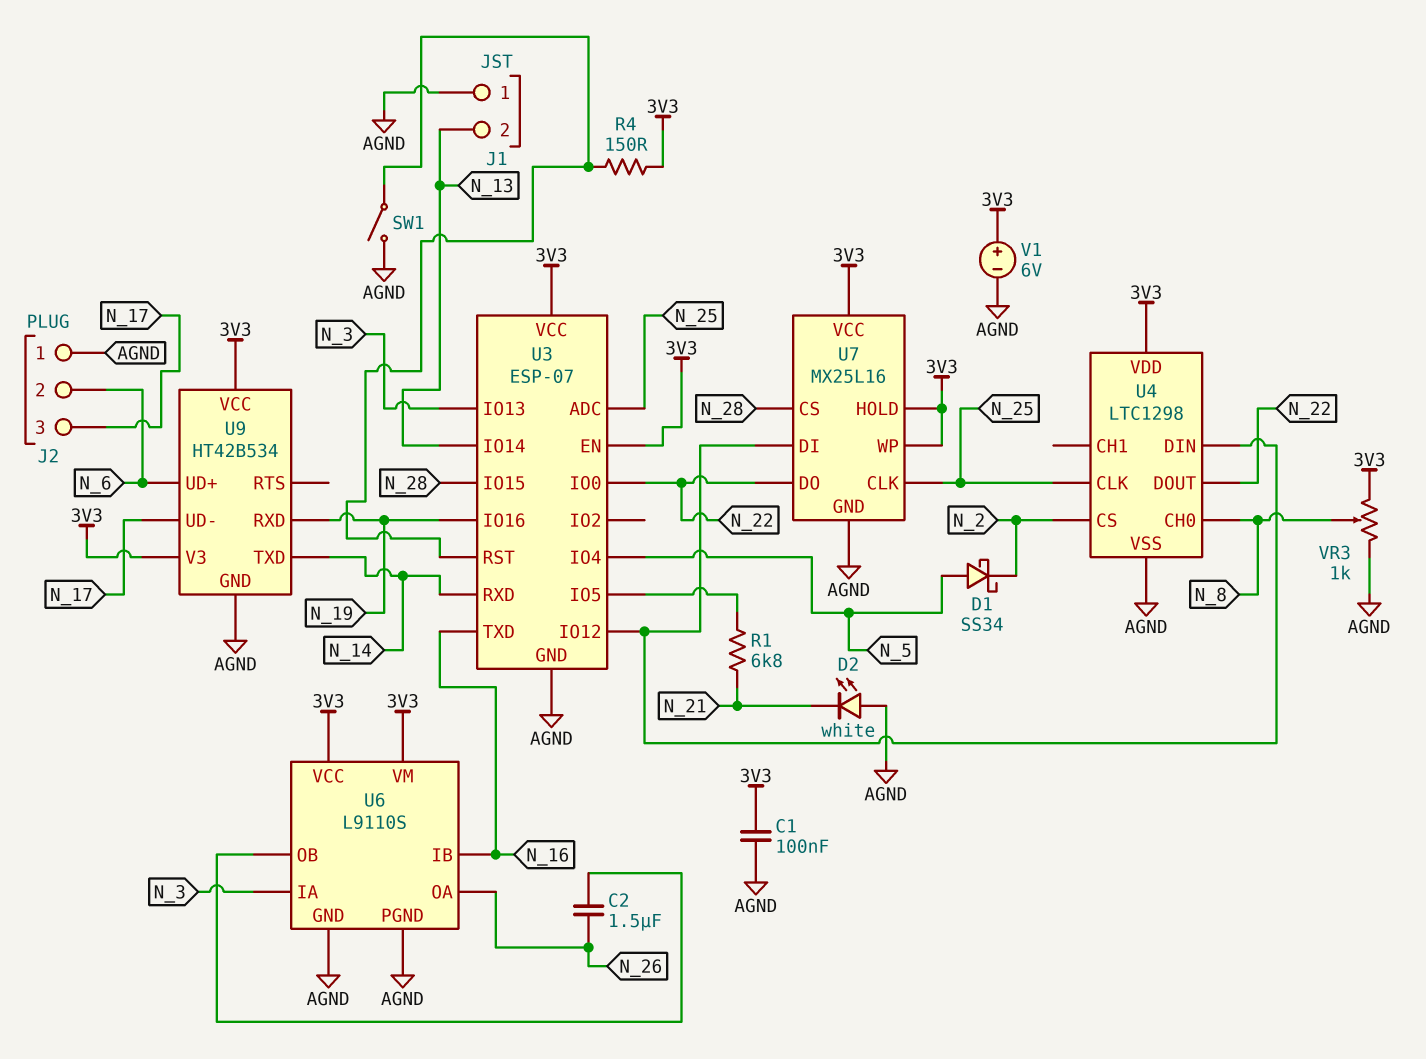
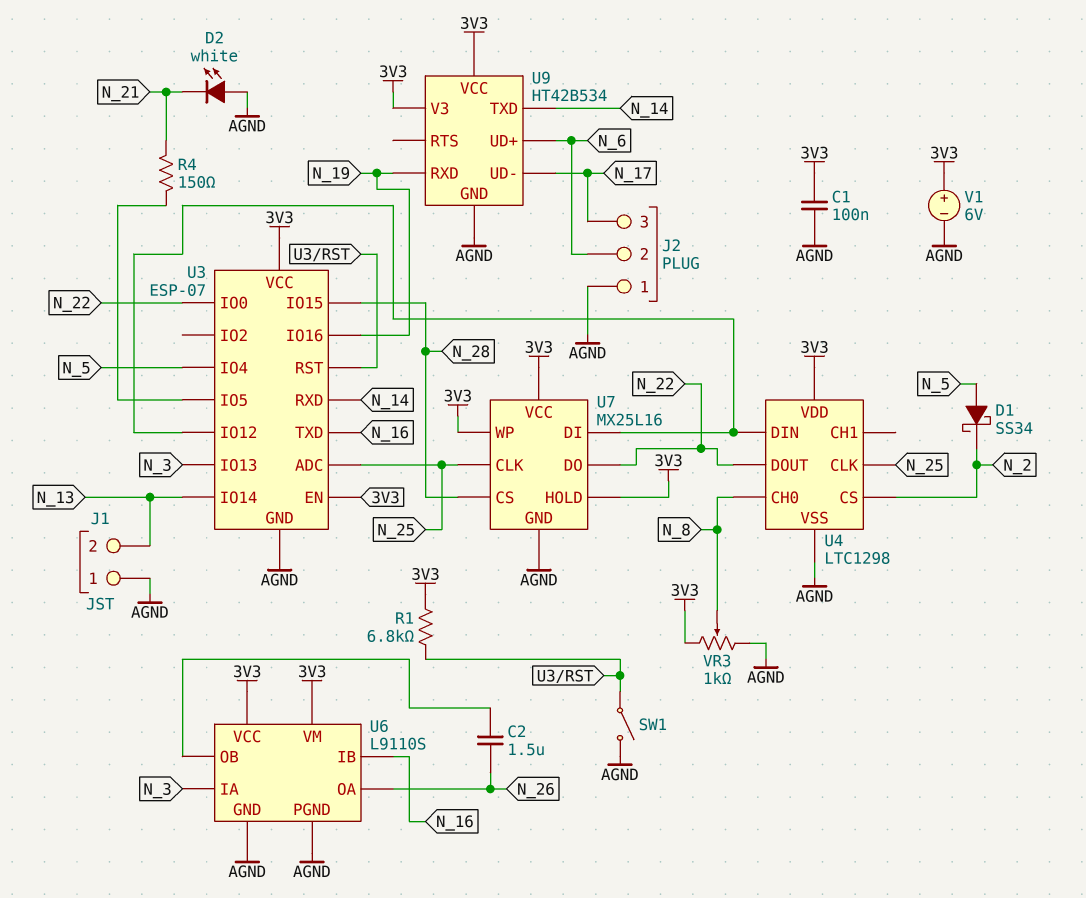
R1: 6.8k (N_21, U3/IO5) -> 6.8k (3V3, U3/RST)
R4: 150 (3V3, U3/RST) -> 150 (N_21, U3/IO5)

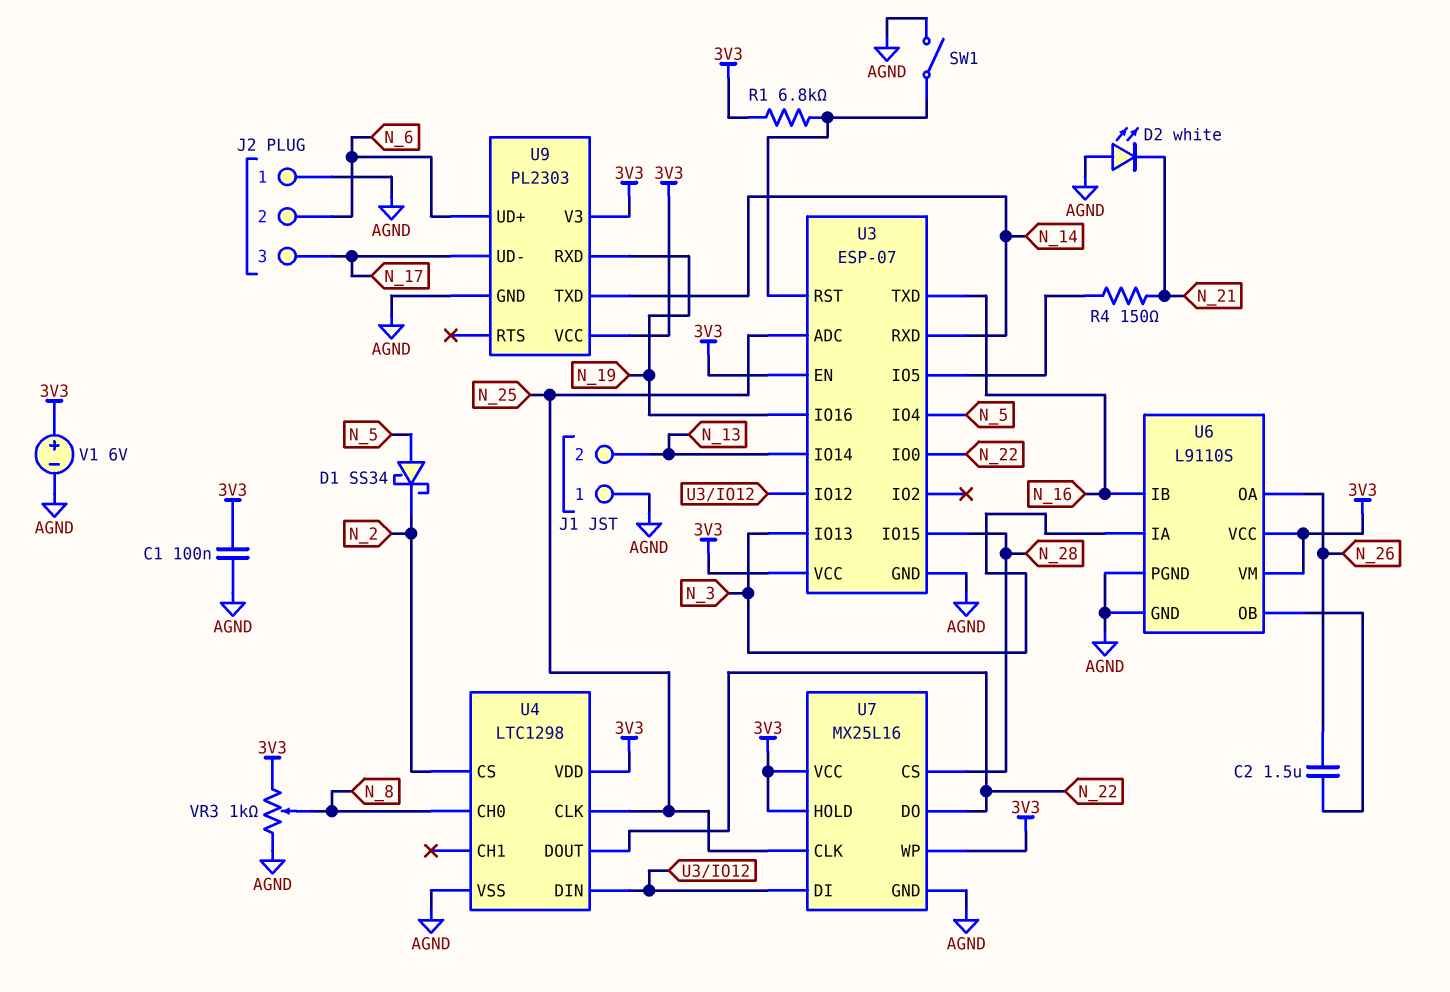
U9: HT42B534 -> PL2303

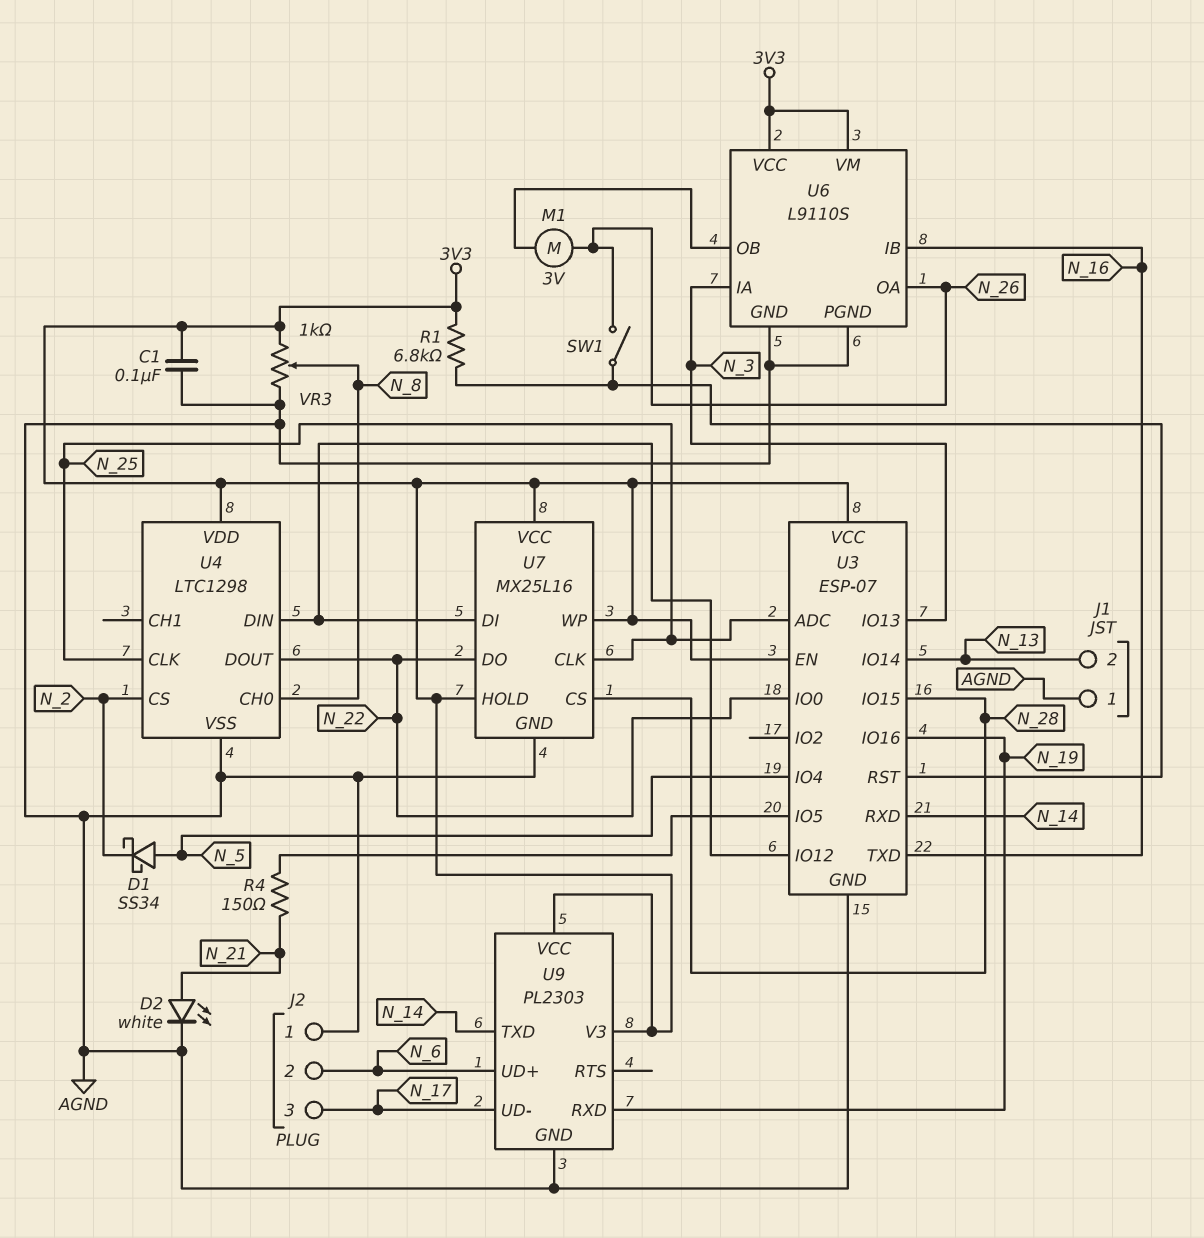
C2: 1.5uF (N_26, U6/OB) -> none
D2: LED white (A AGND, K N_21) -> LED white (A N_21, K AGND)
M1: none -> motor 3V (N_26, U6/OB)
SW1: switch (AGND, U3/RST) -> switch (N_26, U3/RST)
V1: 6V (plus 3V3, minus AGND) -> none

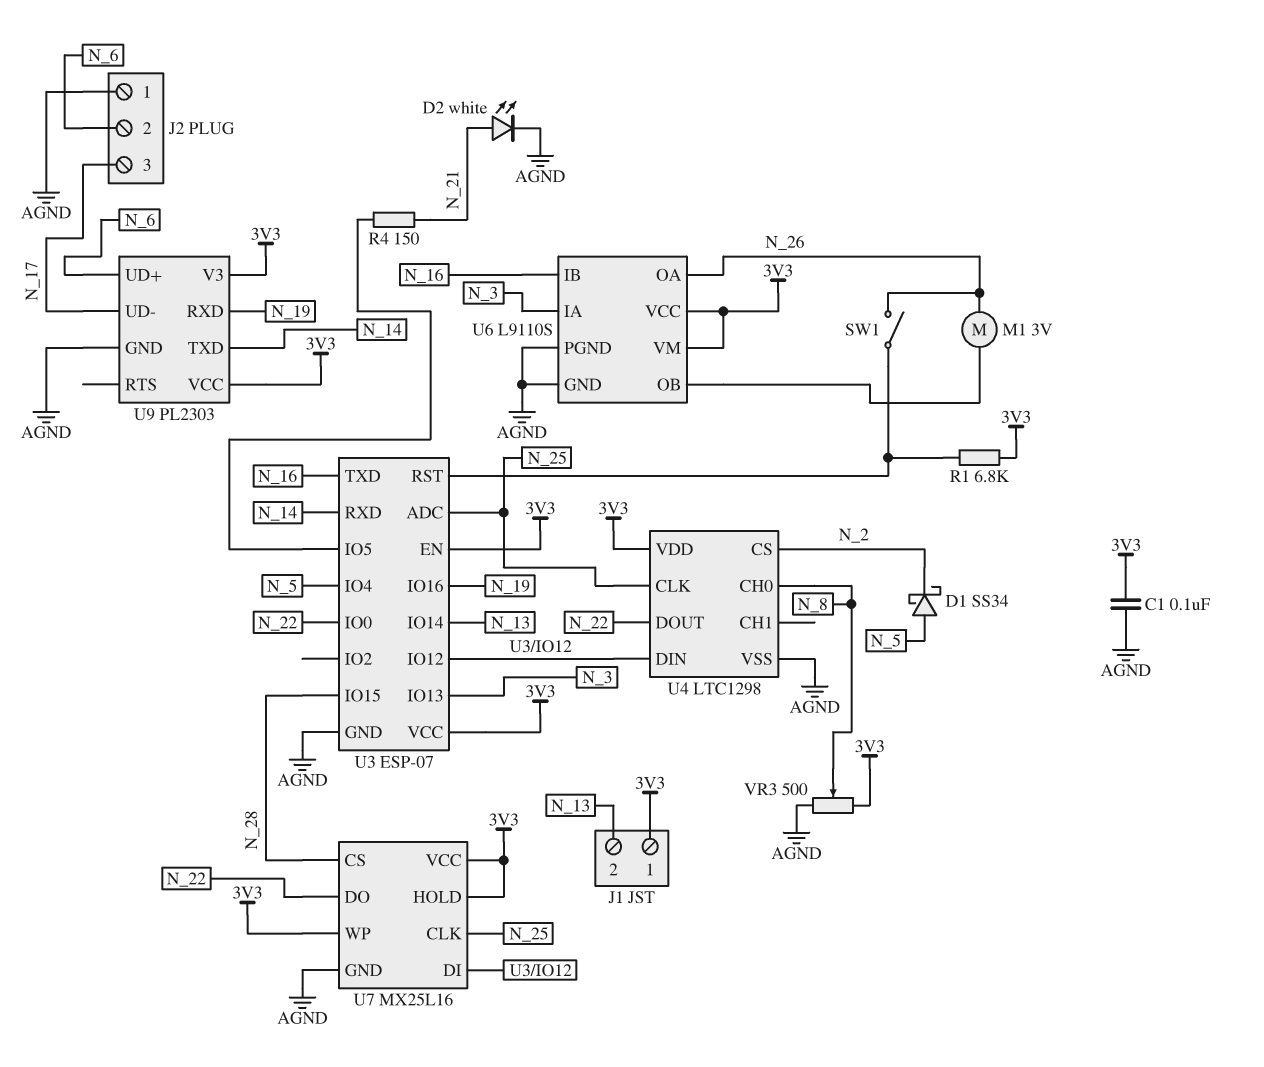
J1 pin 1: AGND -> 3V3
VR3: 1k (3V3, AGND, wiper N_8) -> 500 (3V3, AGND, wiper N_8)

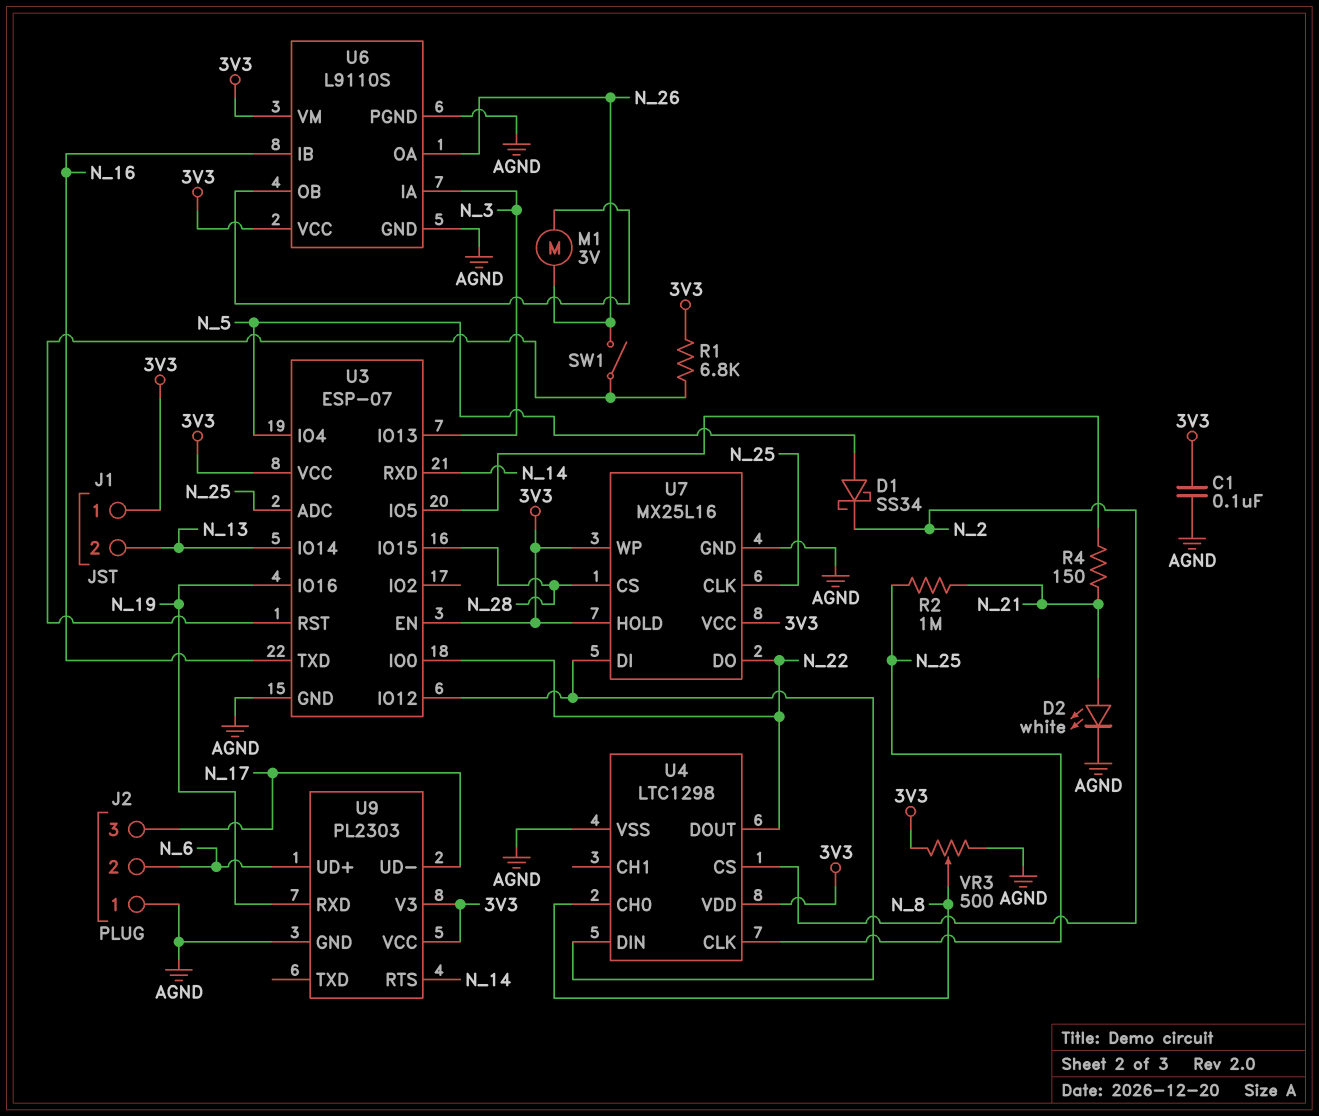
R2: none -> 1M (N_21, N_25)
U9 pin RTS: none -> N_14
U9 pin TXD: N_14 -> none

